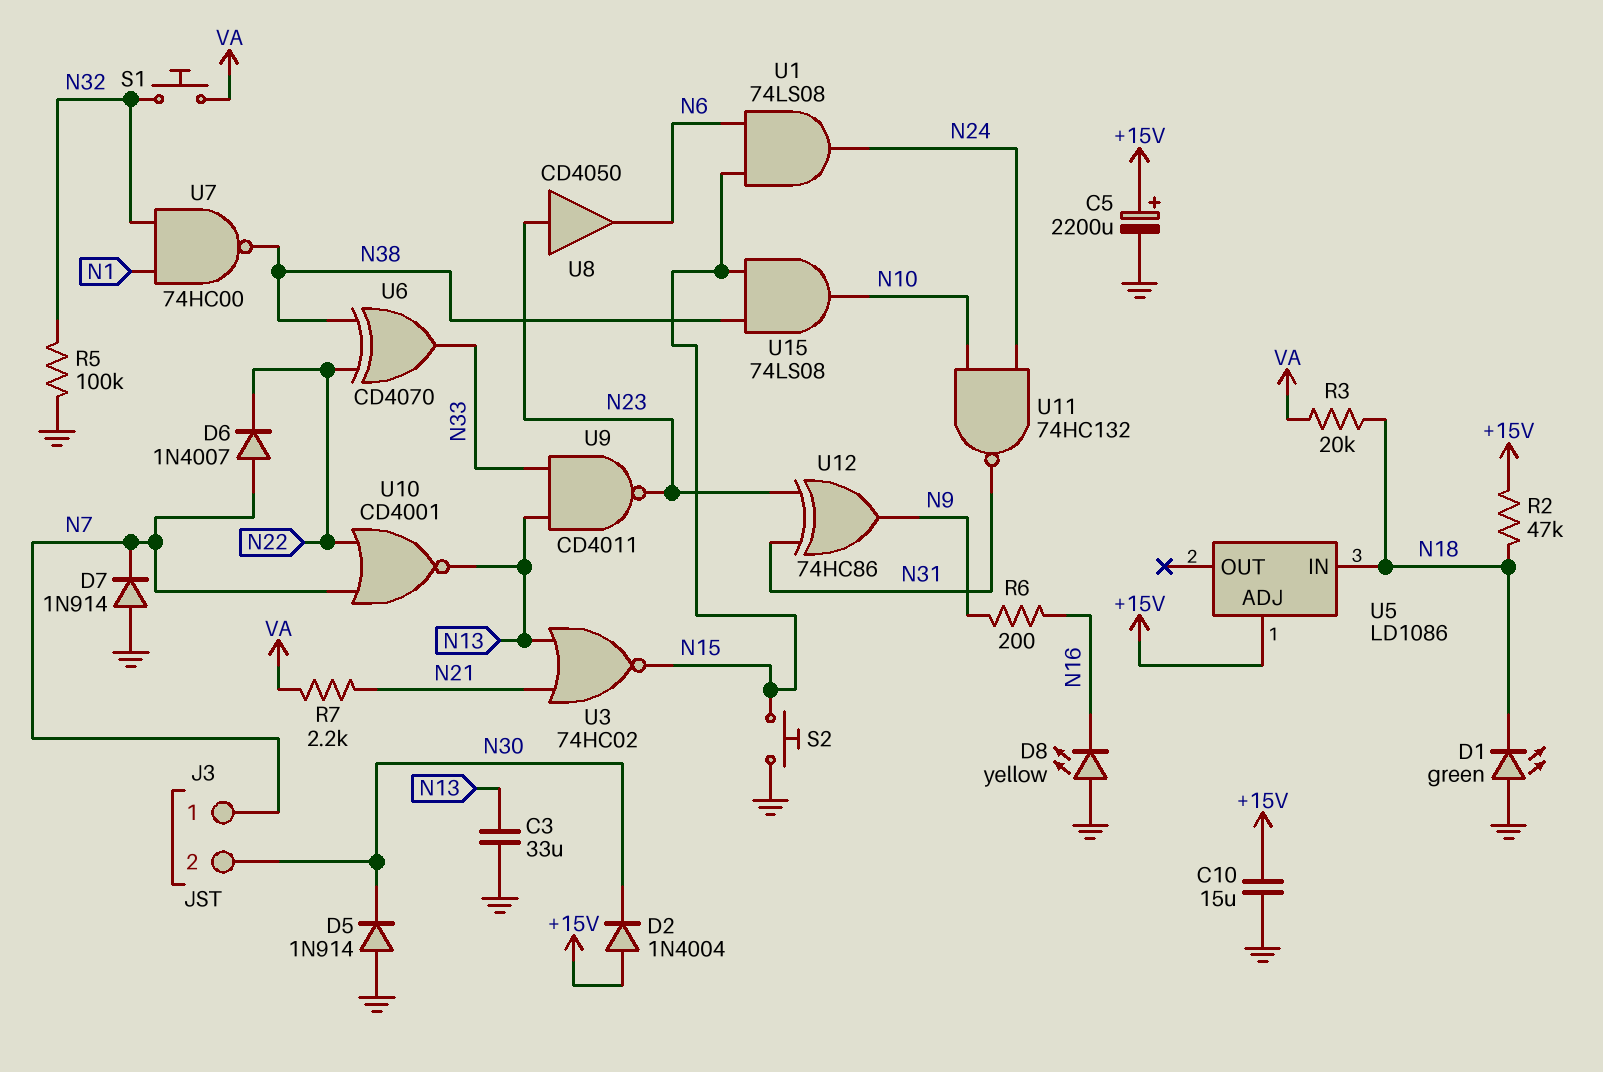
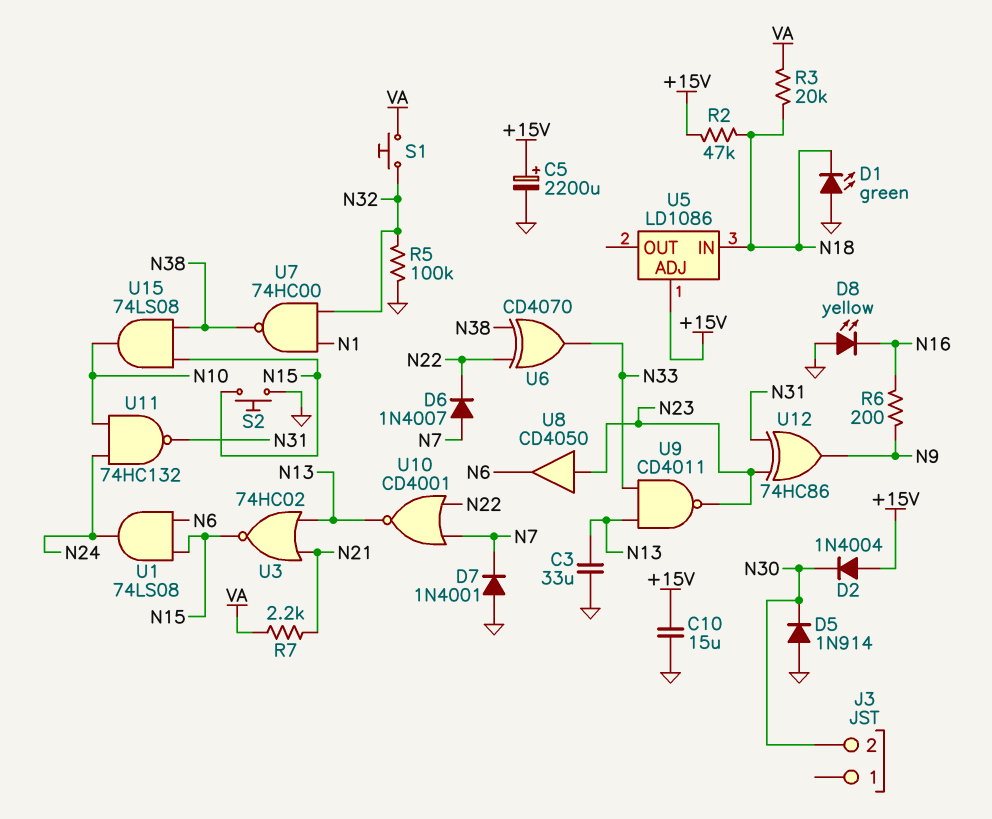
D7: diode 1N914 (A GND, K N7) -> diode 1N4001 (A GND, K N7)
J3 pin 1: N7 -> none

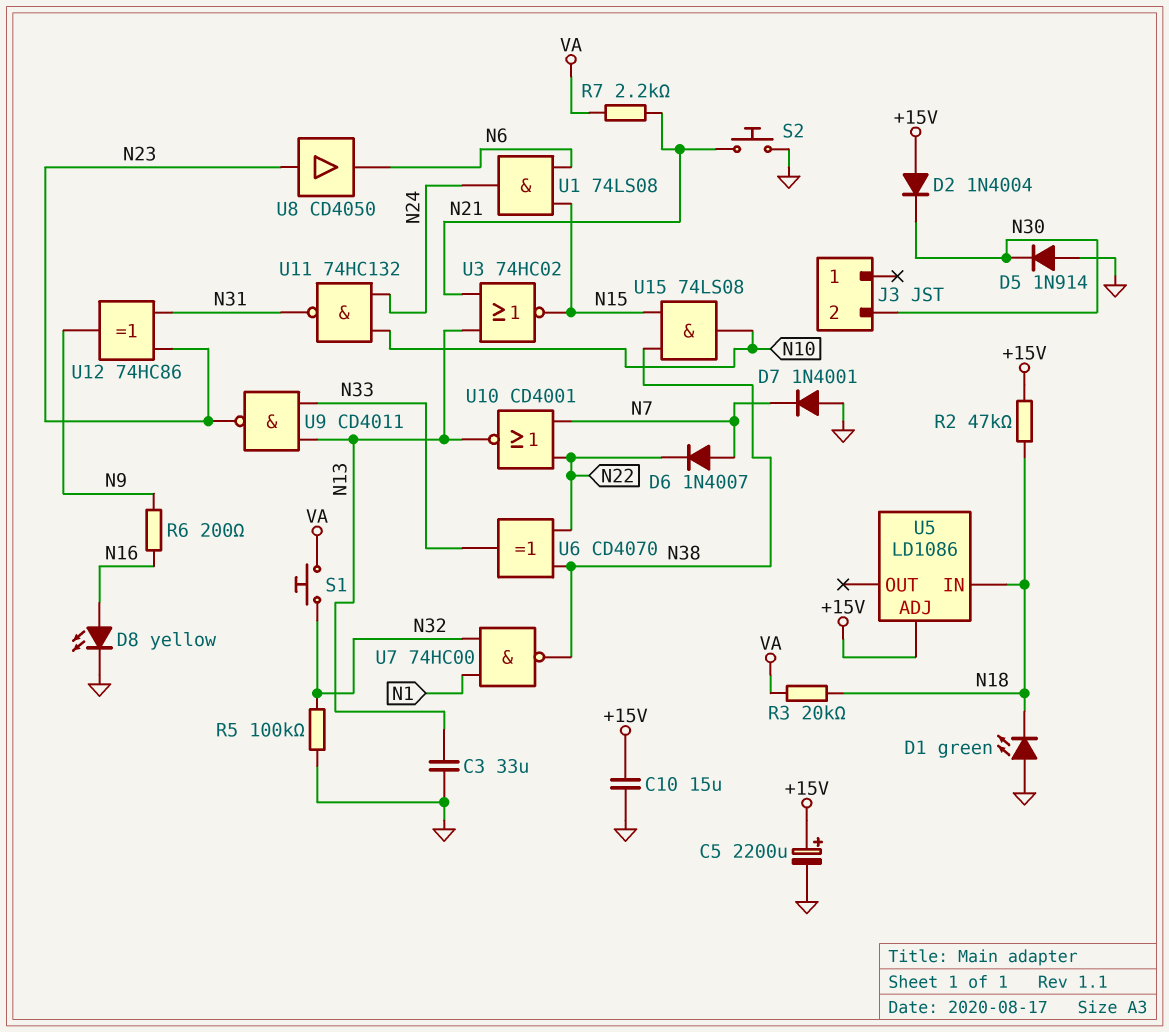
D8: LED yellow (A GND, K N16) -> LED yellow (A N16, K GND)
S2: button (GND, N15) -> button (GND, N21)

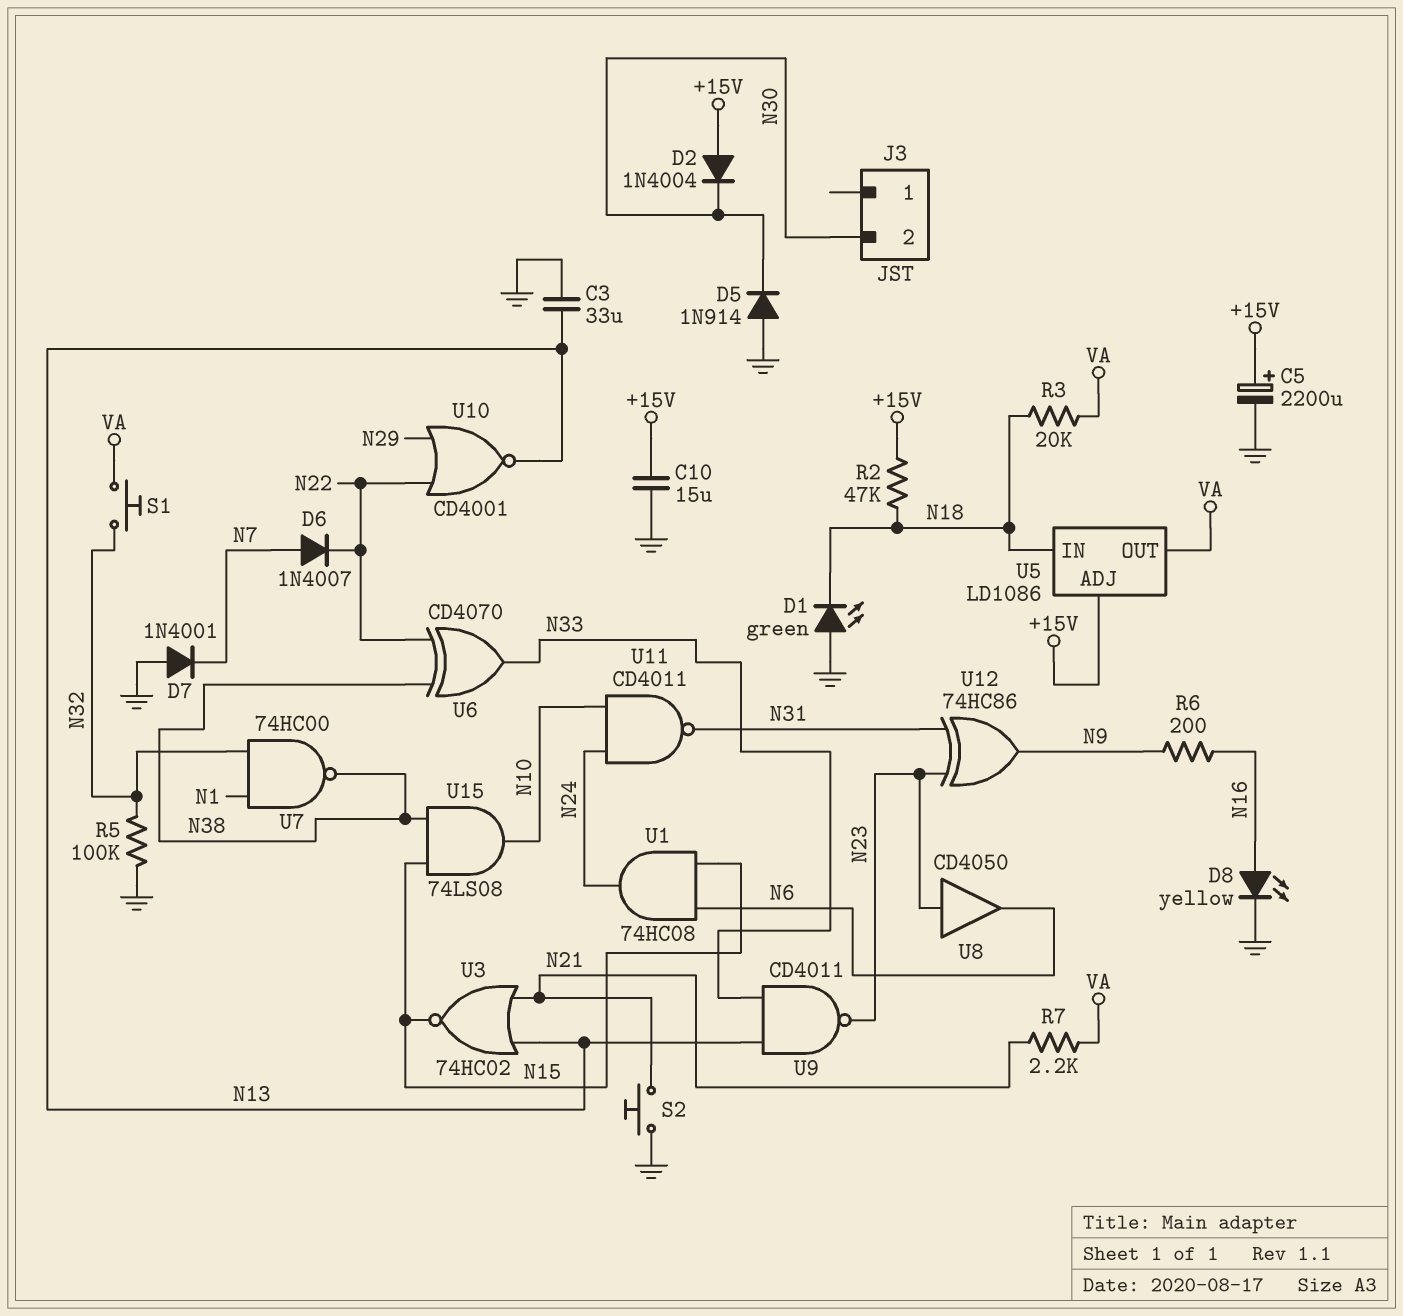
U1: AND 74LS08 (in N6, in N15, out N24) -> AND 74HC08 (in N6, in N15, out N24)
U5 pin OUT: none -> VA
U10: NOR CD4001 (in N7, in N22, out N13) -> NOR CD4001 (in N22, in N29, out N13)
U11: NAND 74HC132 (in N10, in N24, out N31) -> NAND CD4011 (in N10, in N24, out N31)

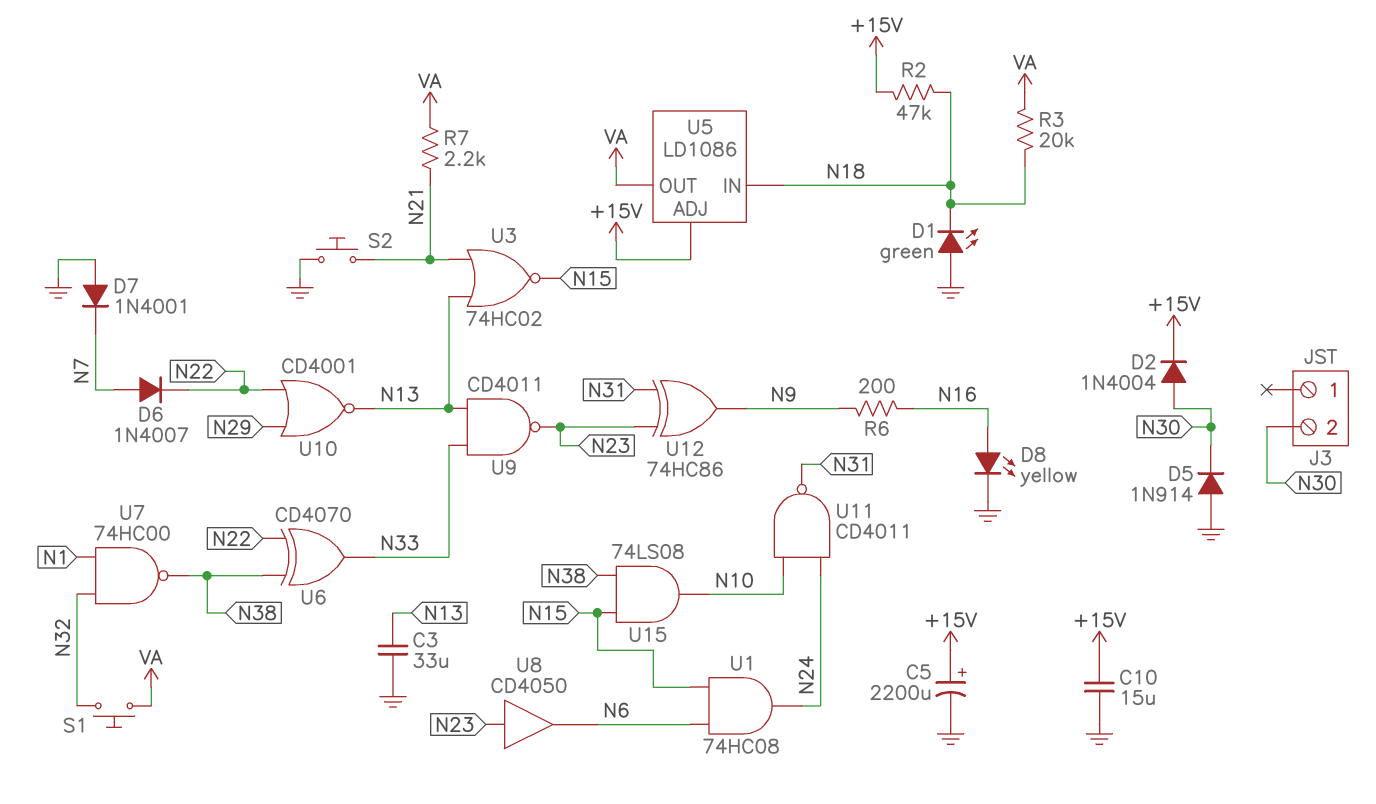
D2: diode 1N4004 (A +15V, K N30) -> diode 1N4004 (A N30, K +15V)
R5: 100k (GND, N32) -> none

